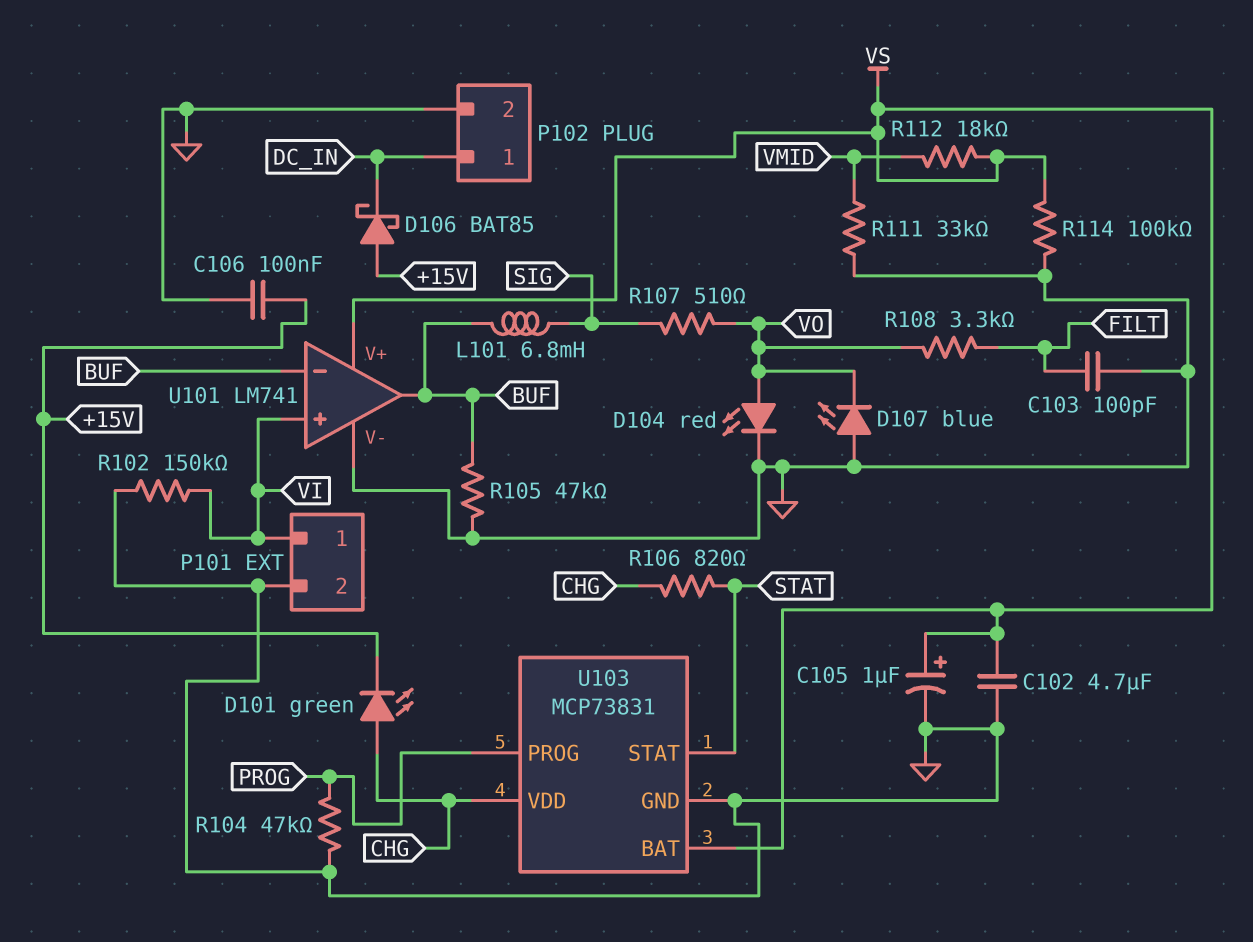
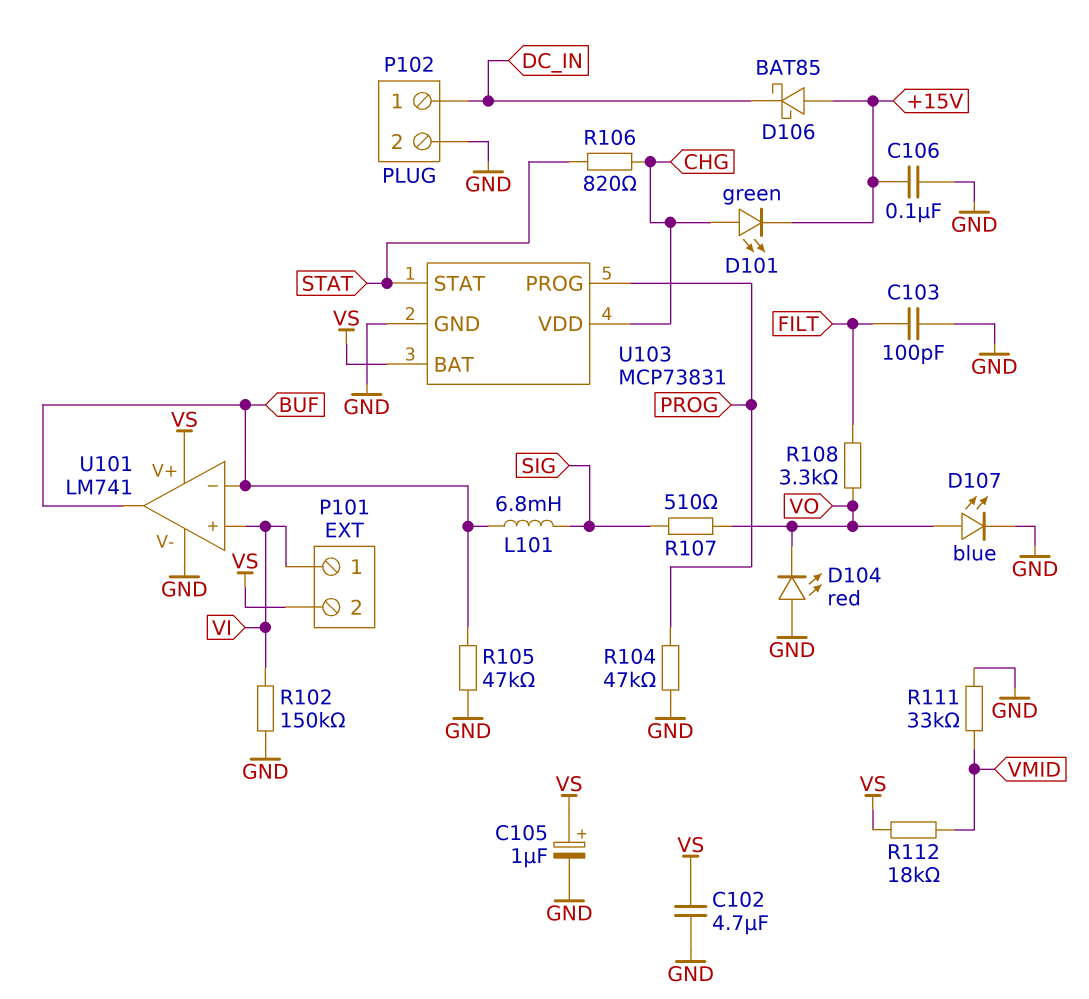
D104: LED red (A VO, K GND) -> LED red (A GND, K VO)
D107: LED blue (A GND, K VO) -> LED blue (A VO, K GND)
P101 pin 2: GND -> VS
R114: 100k (GND, VS) -> none

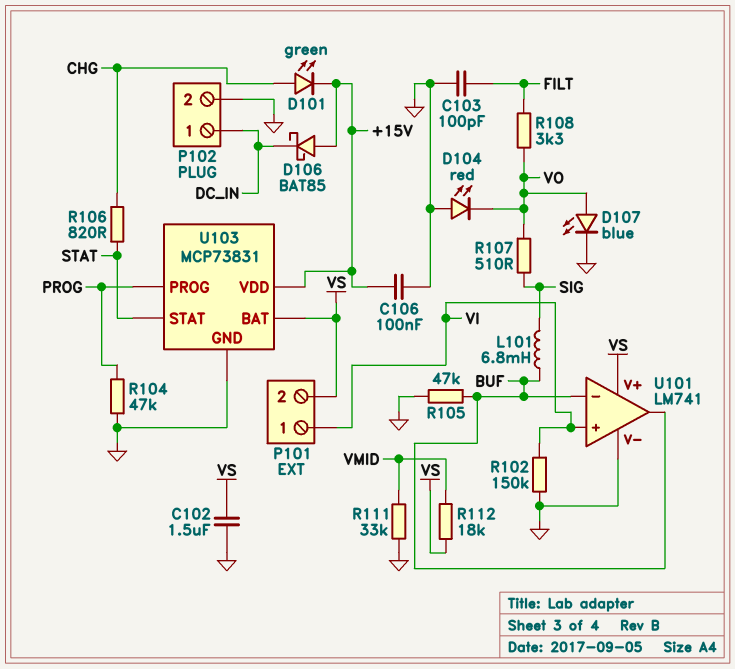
C102: 4.7uF (GND, VS) -> 1.5uF (GND, VS)
C105: 1uF (plus VS, minus GND) -> none
U103 pin VDD: CHG -> +15V

